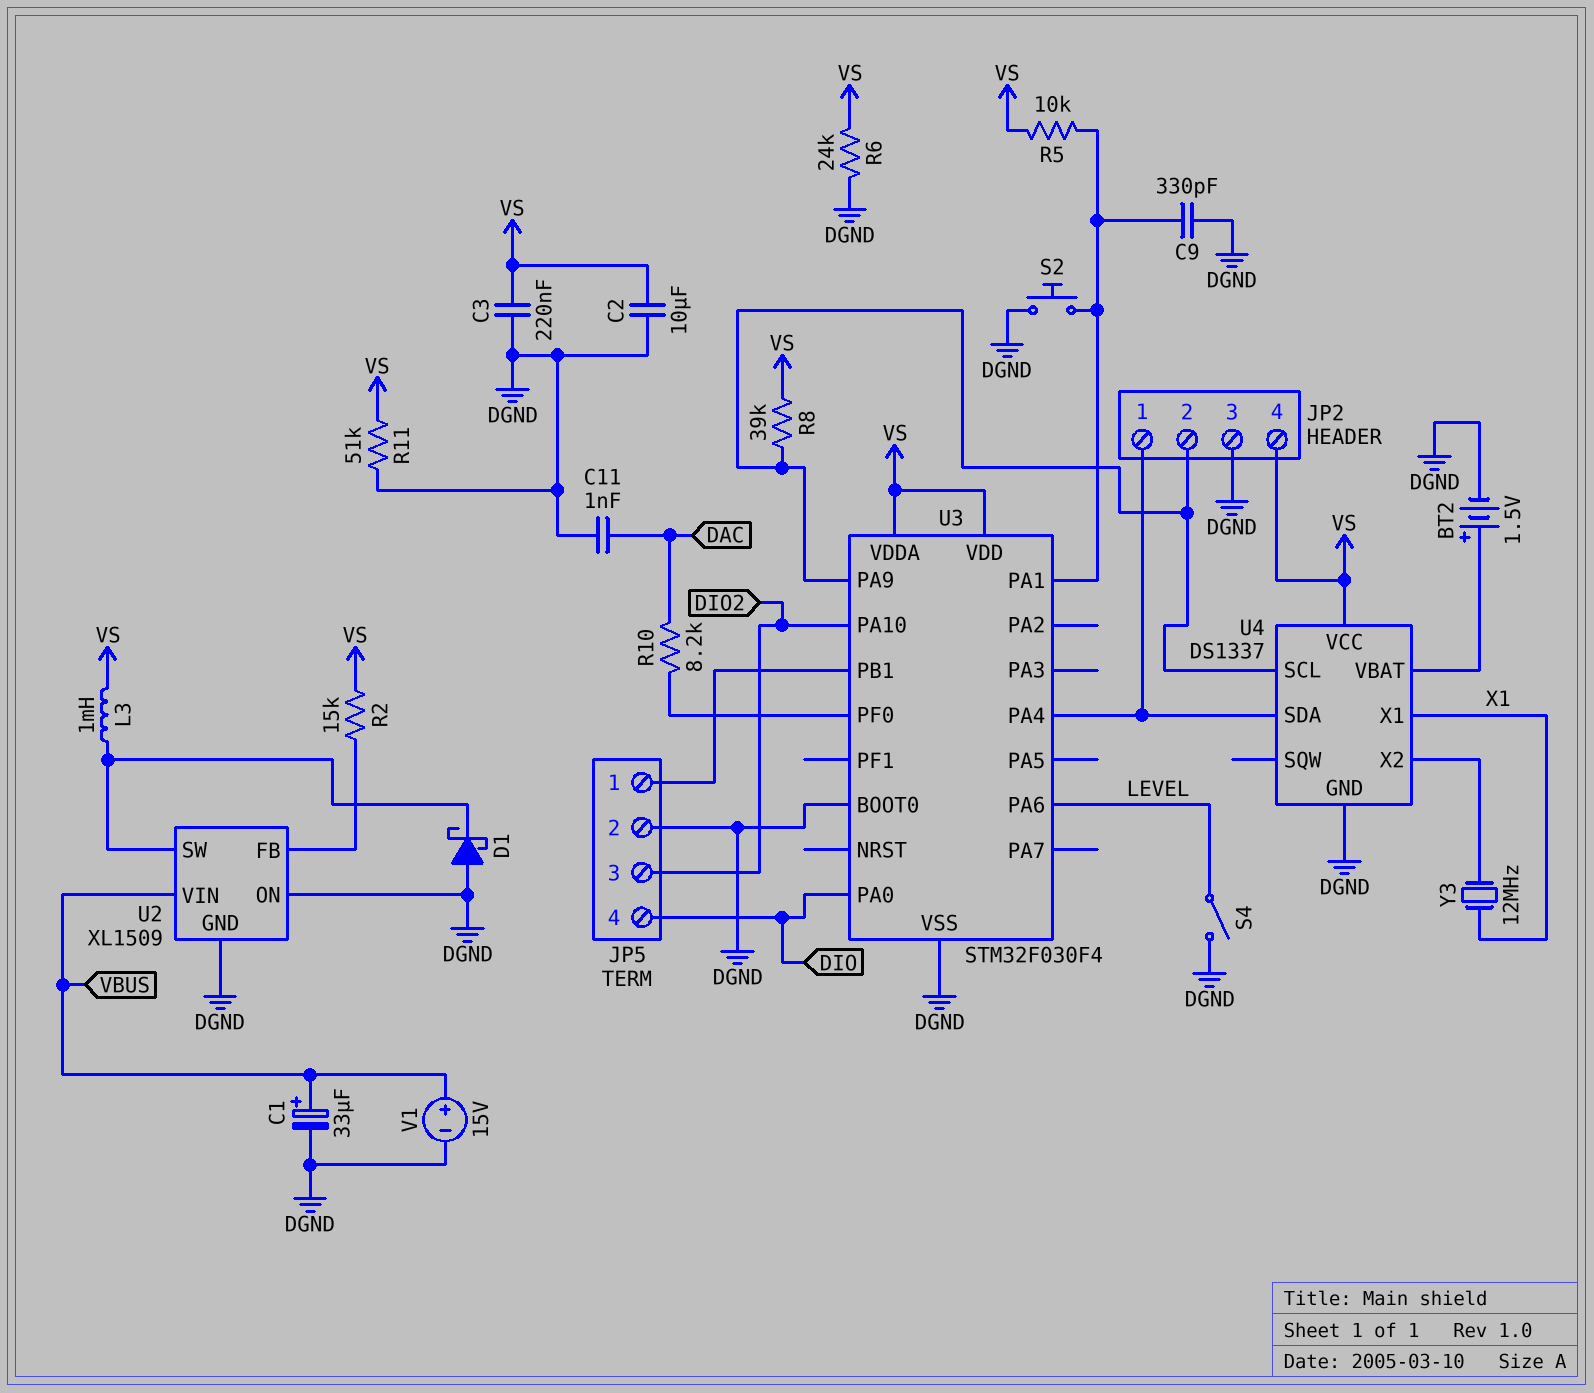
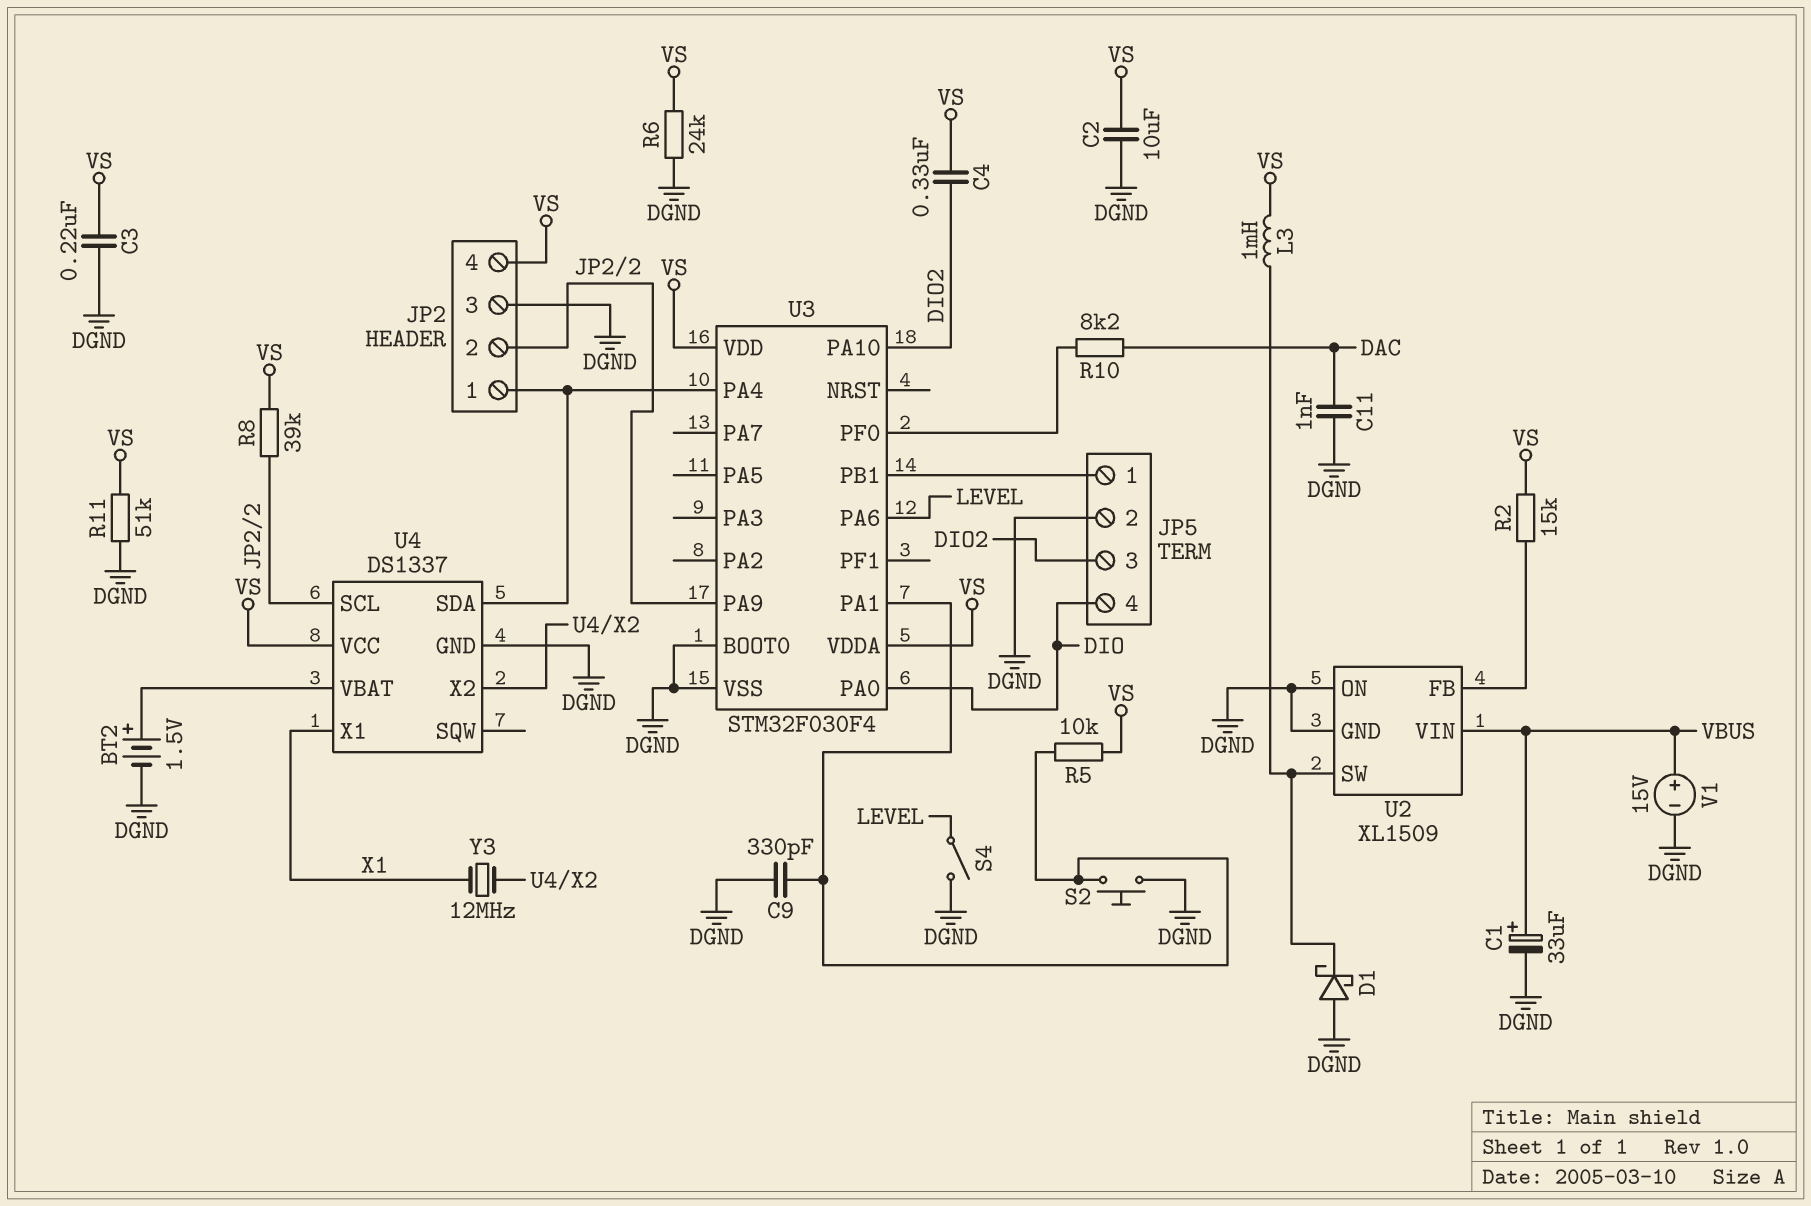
C4: none -> 330nF (DIO2, VS)

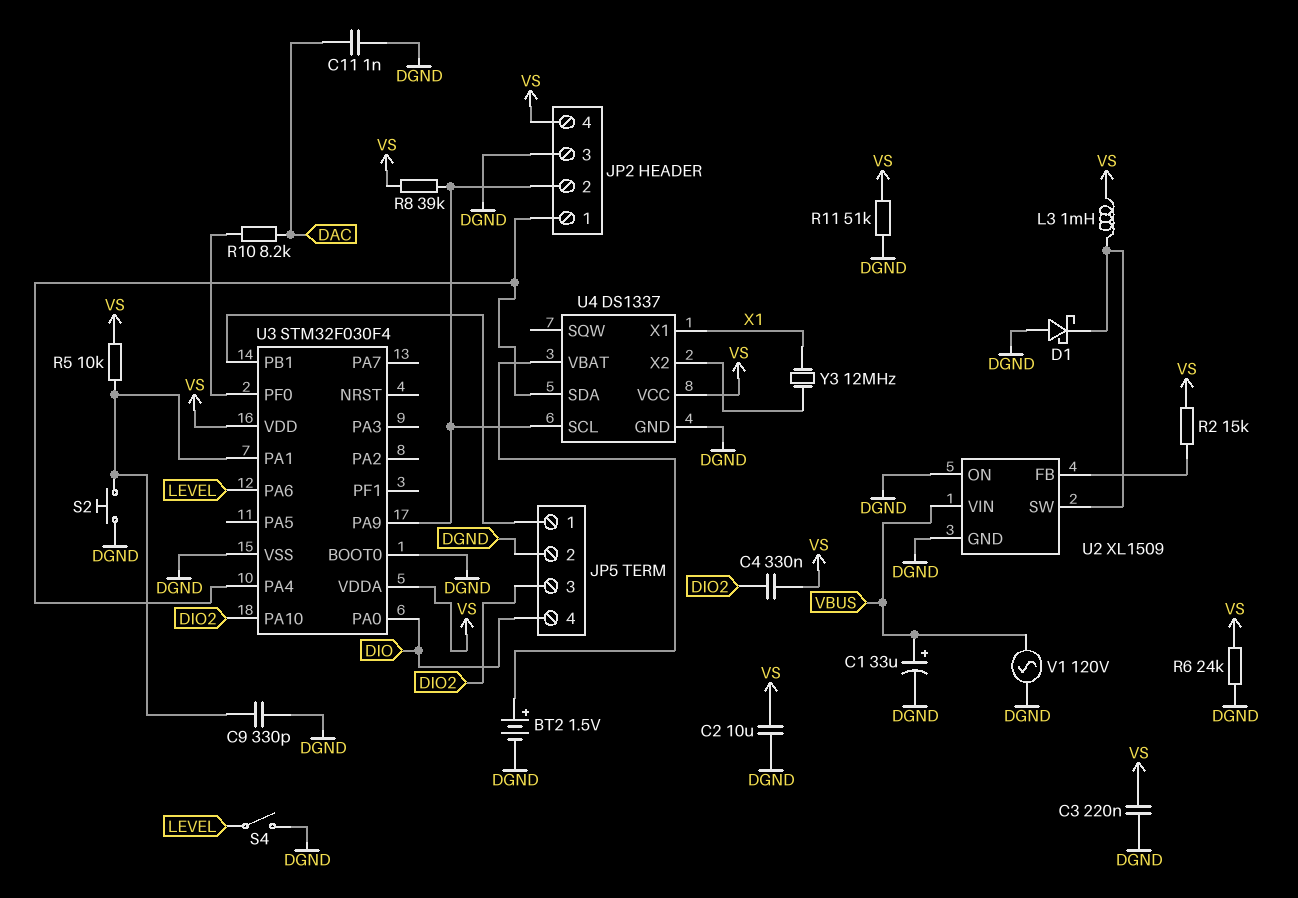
V1: 15V (plus VBUS, minus DGND) -> AC 120V (DGND, VBUS)

